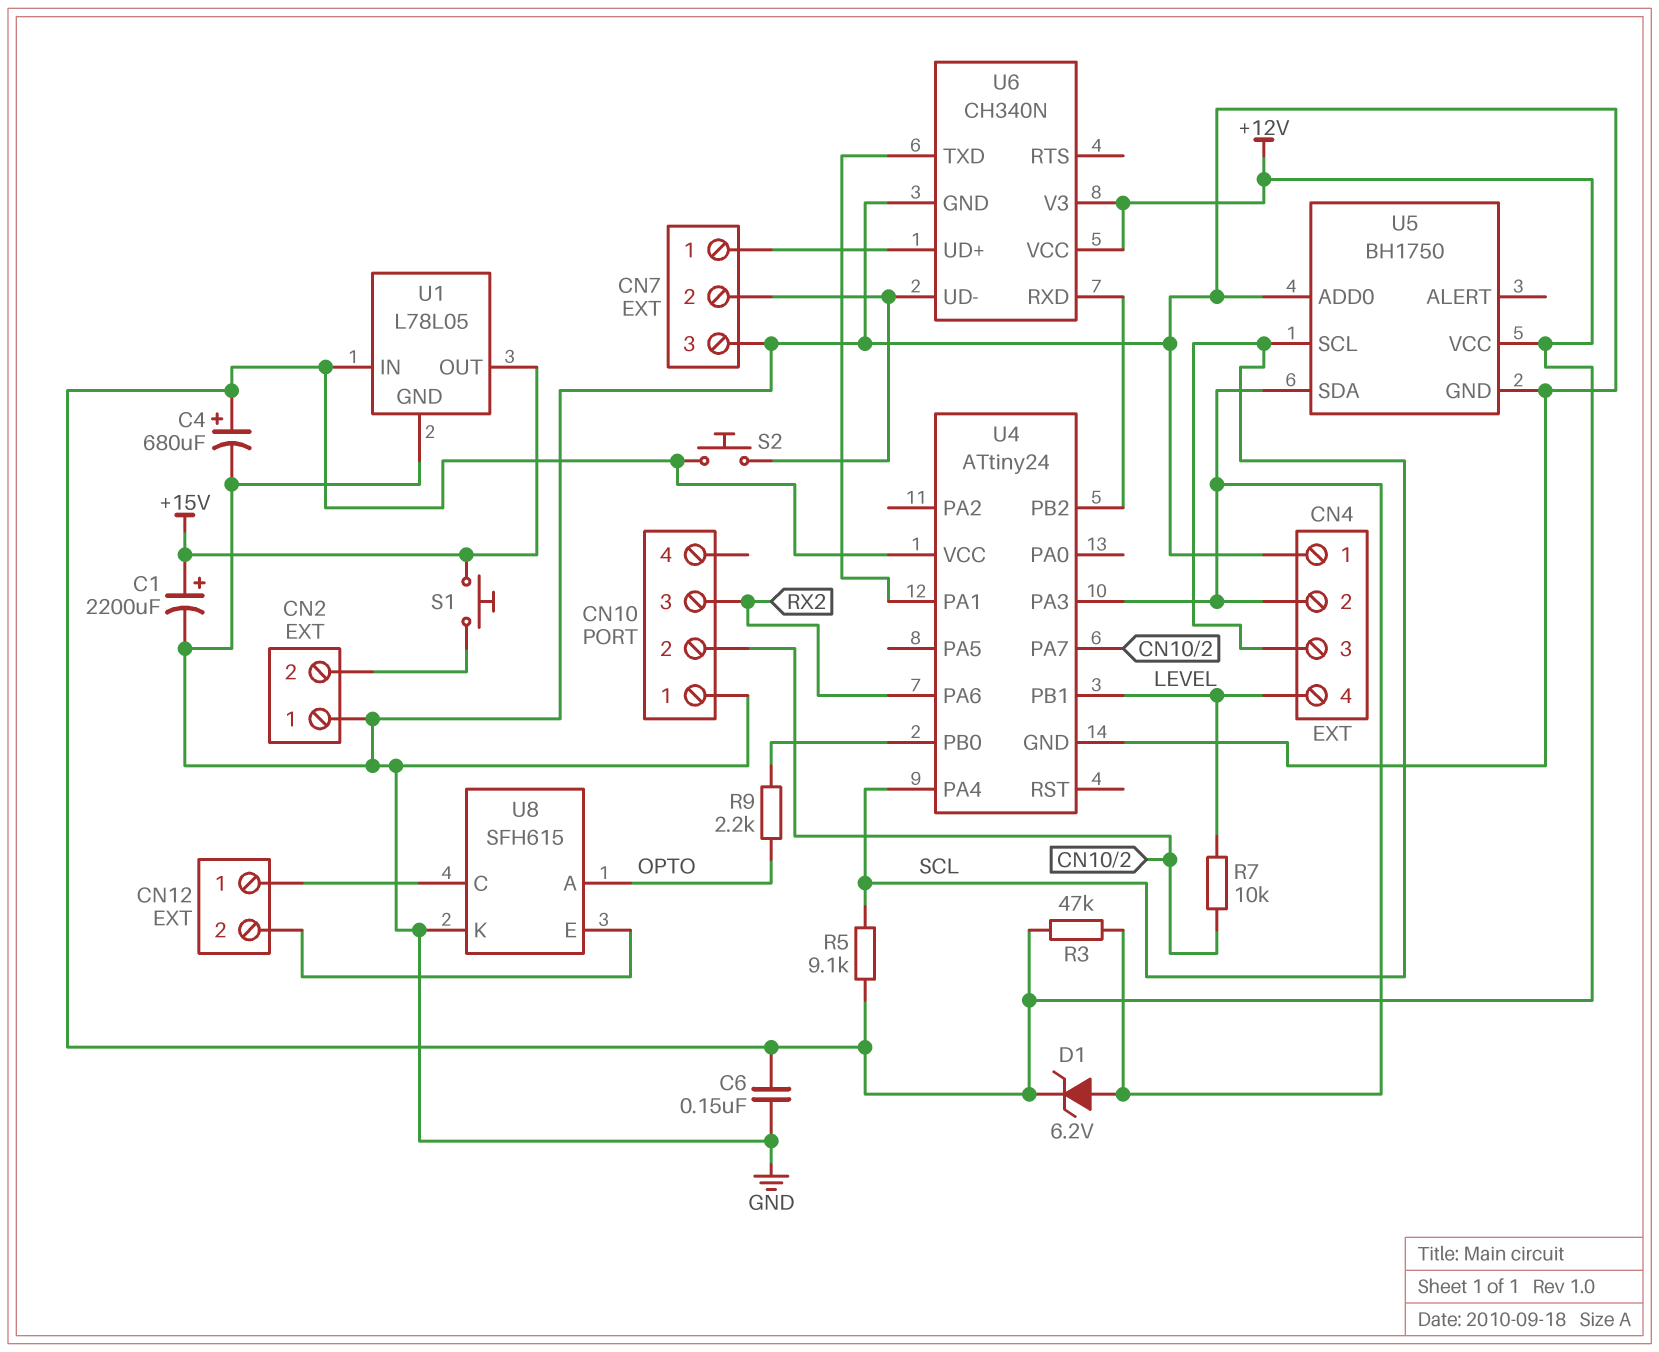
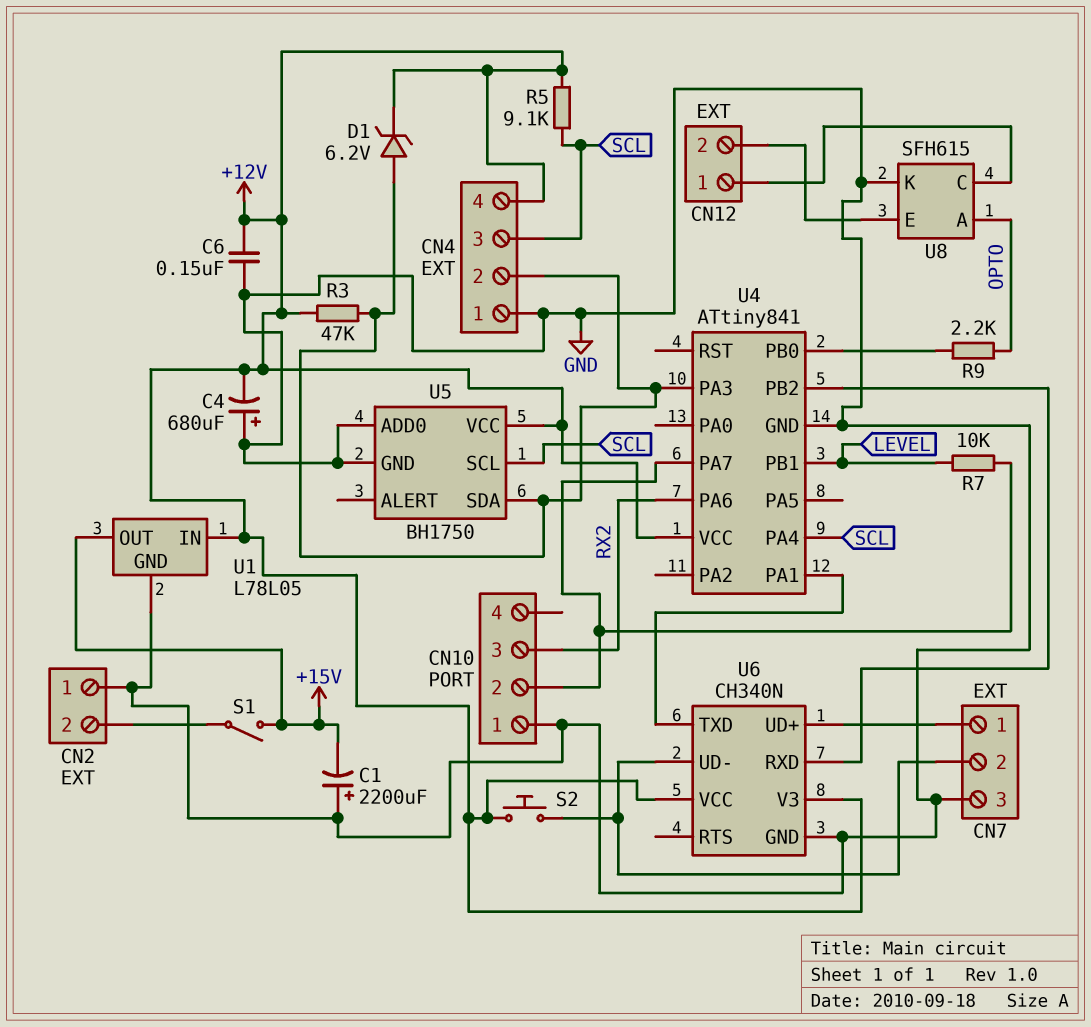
C1: 2200uF (plus +15V, minus GND) -> 2200uF (plus GND, minus +15V)
C4: 680uF (plus +12V, minus GND) -> 680uF (plus GND, minus +12V)
CN4 pin 4: LEVEL -> +12V
S1: button (+15V, CN2/2) -> switch (+15V, CN2/2)
U4: ATtiny24 -> ATtiny841

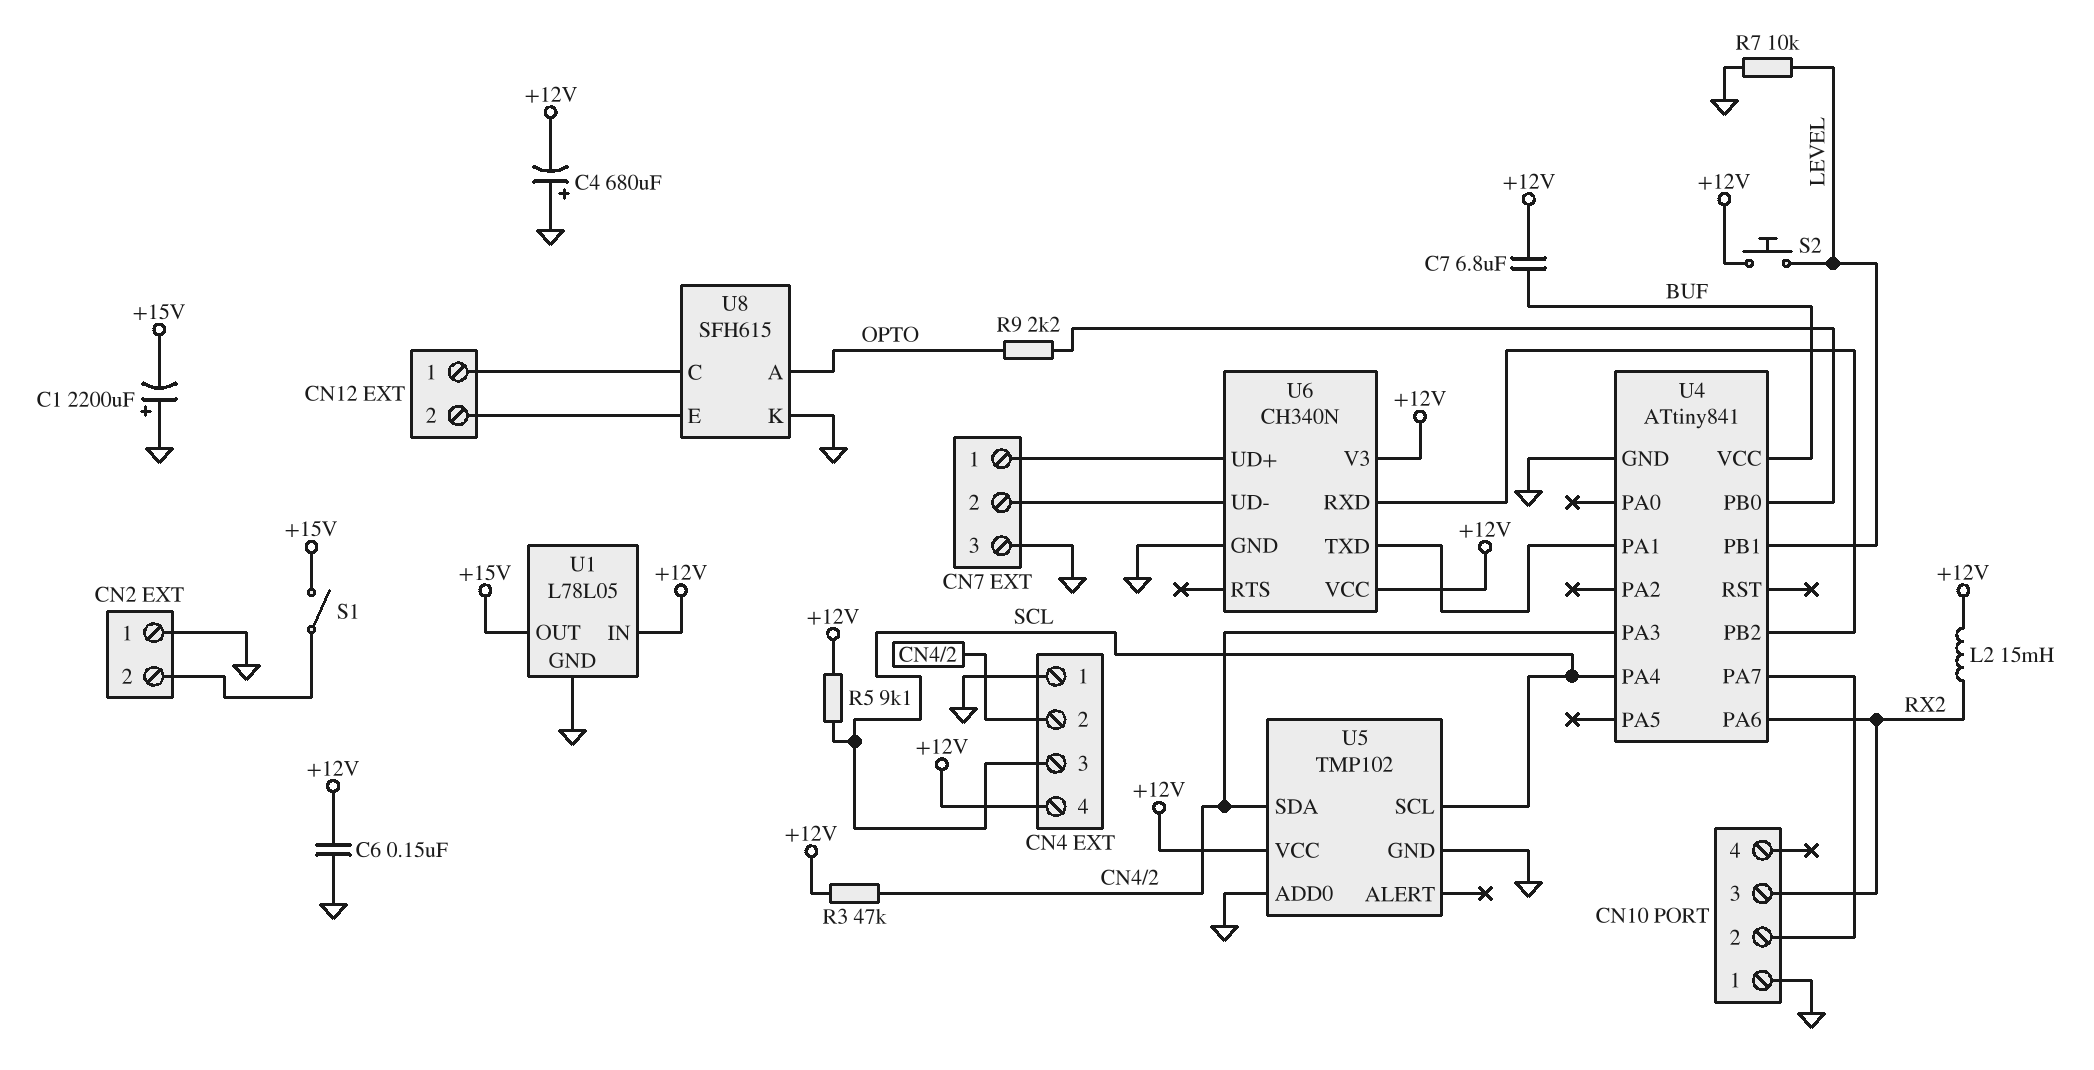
C7: none -> 6.8uF (+12V, BUF)
D1: zener 6.2V (A CN4/2, K +12V) -> none
L2: none -> 15mH (+12V, RX2)
R7: 10k (CN10/2, LEVEL) -> 10k (GND, LEVEL)
S2: button (+12V, CN7/2) -> button (+12V, LEVEL)
U4 pin VCC: +12V -> BUF
U5: BH1750 -> TMP102

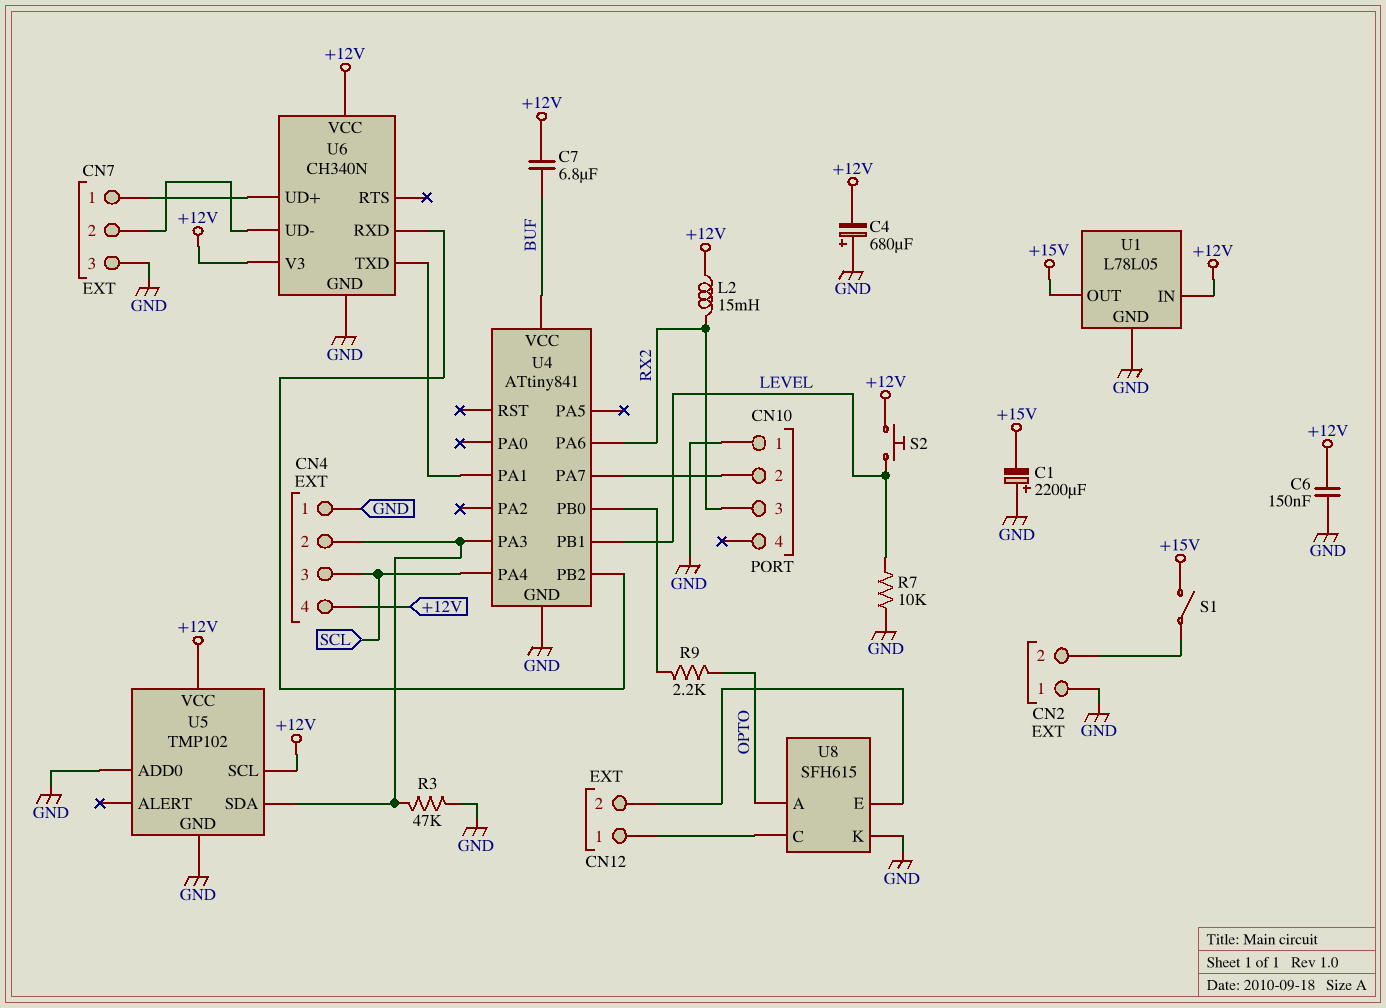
R3: 47k (+12V, CN4/2) -> 47k (CN4/2, GND)
R5: 9.1k (+12V, SCL) -> none
U5 pin SCL: SCL -> +12V

